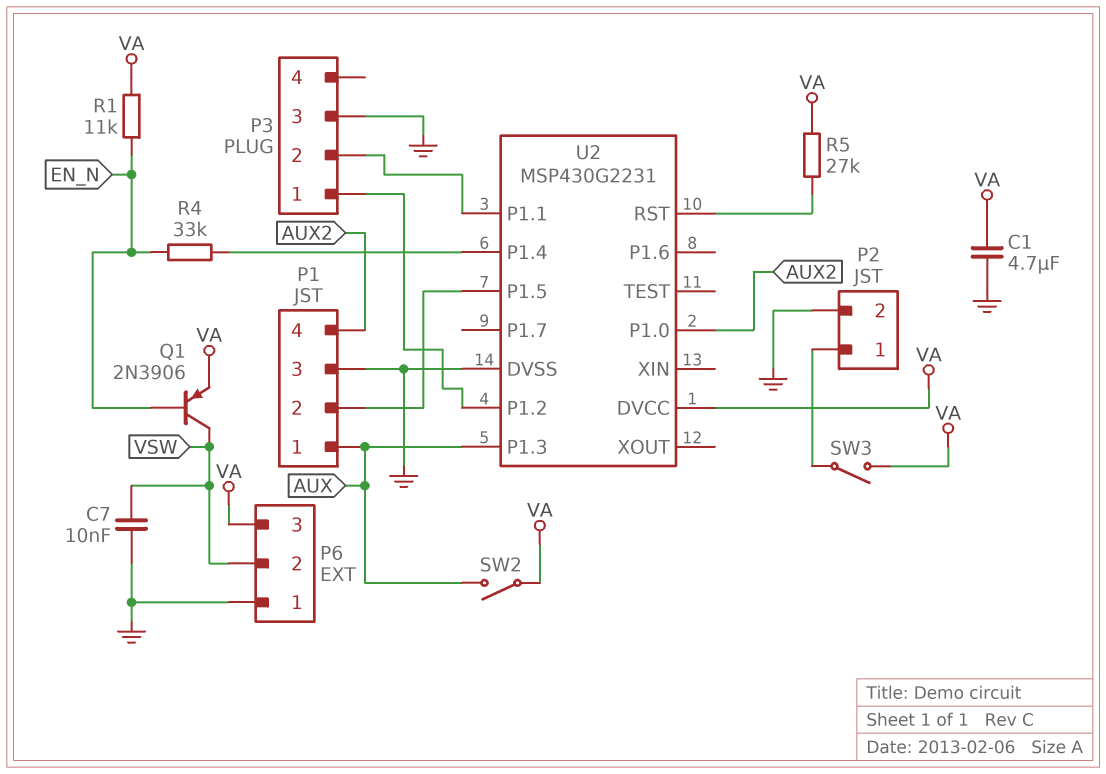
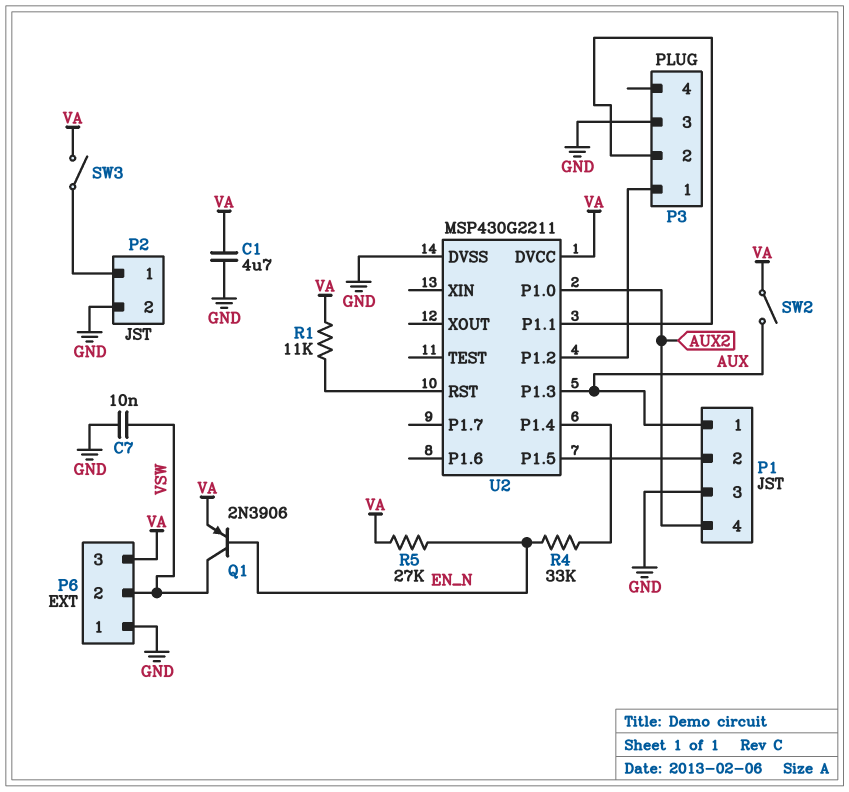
R1: 11k (EN_N, VA) -> 11k (U2/RST, VA)
R5: 27k (U2/RST, VA) -> 27k (EN_N, VA)
U2: MSP430G2231 -> MSP430G2211

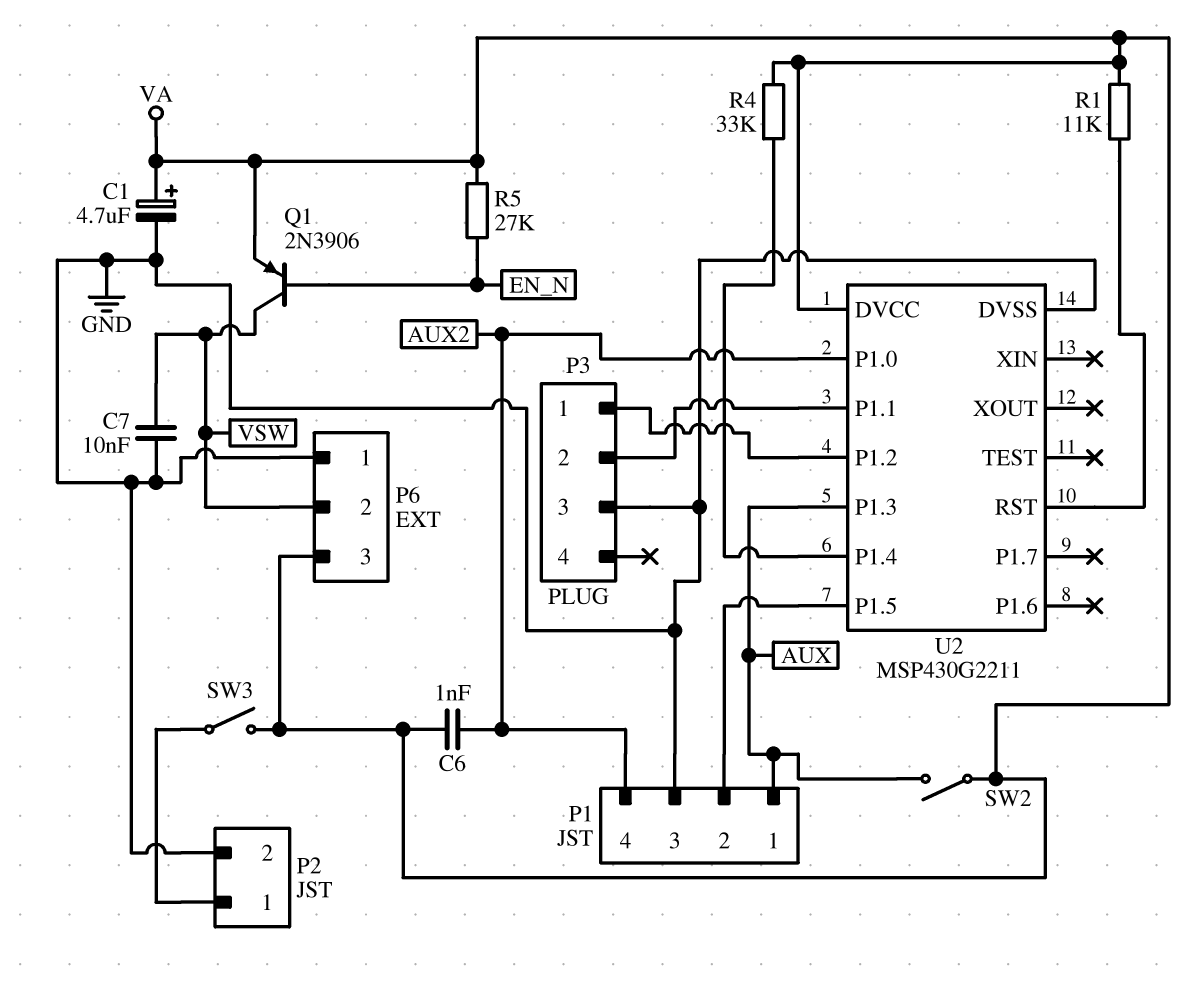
C1: 4.7uF (GND, VA) -> 4.7uF (plus VA, minus GND)
C6: none -> 1nF (AUX2, VA)
R4: 33k (EN_N, U2/P1.4) -> 33k (U2/P1.4, VA)

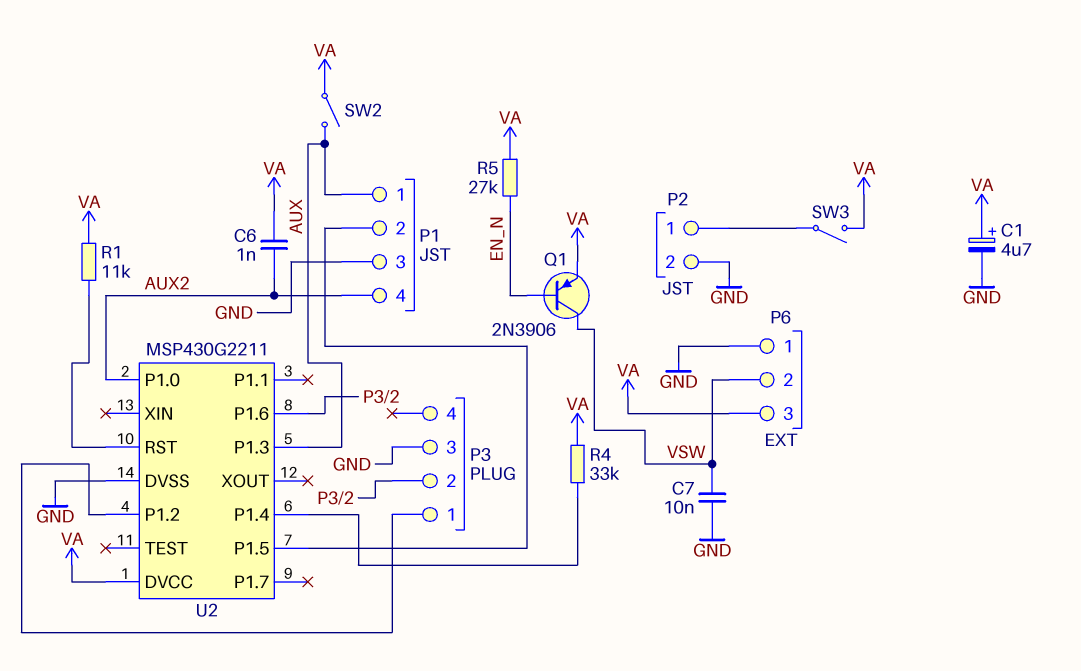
U2 pin P1.1: P3/2 -> none
U2 pin P1.6: none -> P3/2

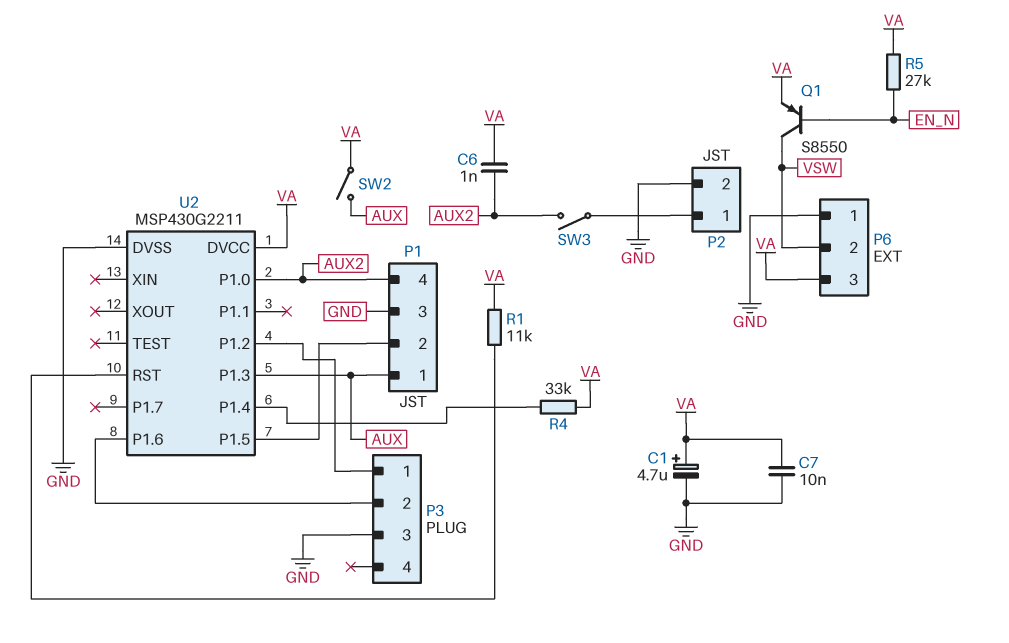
C7: 10nF (GND, VSW) -> 10nF (GND, VA)
Q1: PNP 2N3906 (B EN_N, C VSW, E VA) -> PNP S8550 (B EN_N, C VSW, E VA)
SW3: switch (P2/1, VA) -> switch (AUX2, P2/1)

